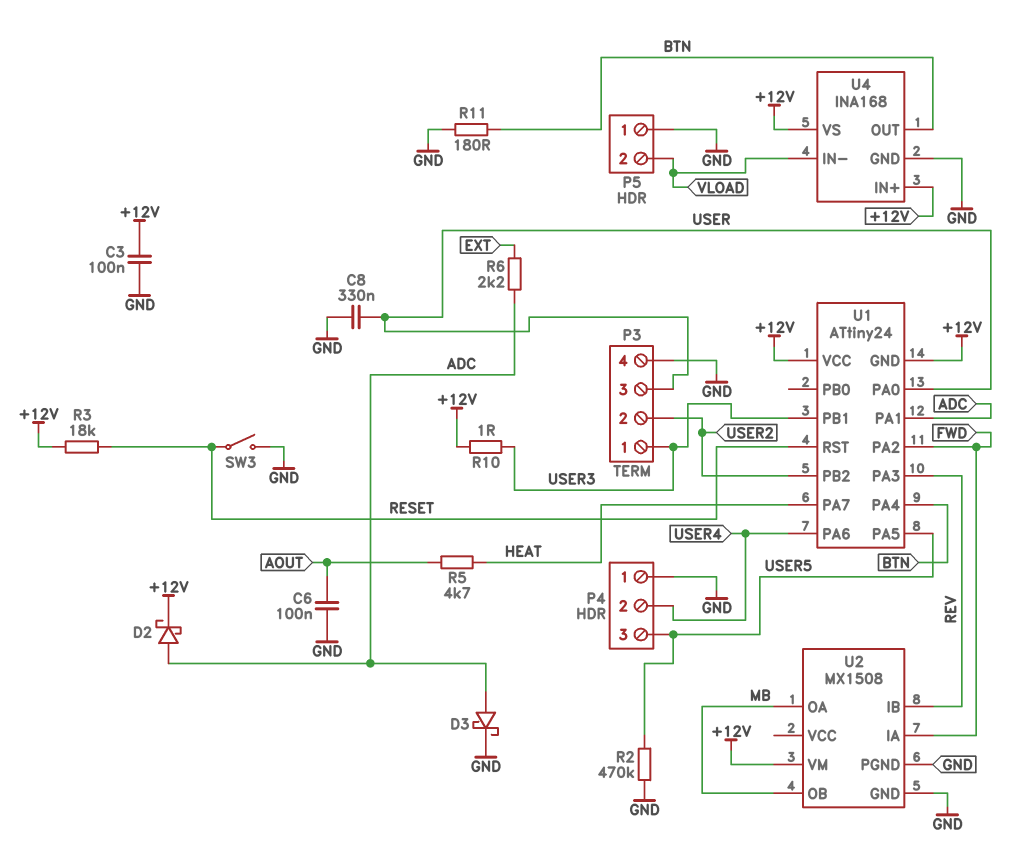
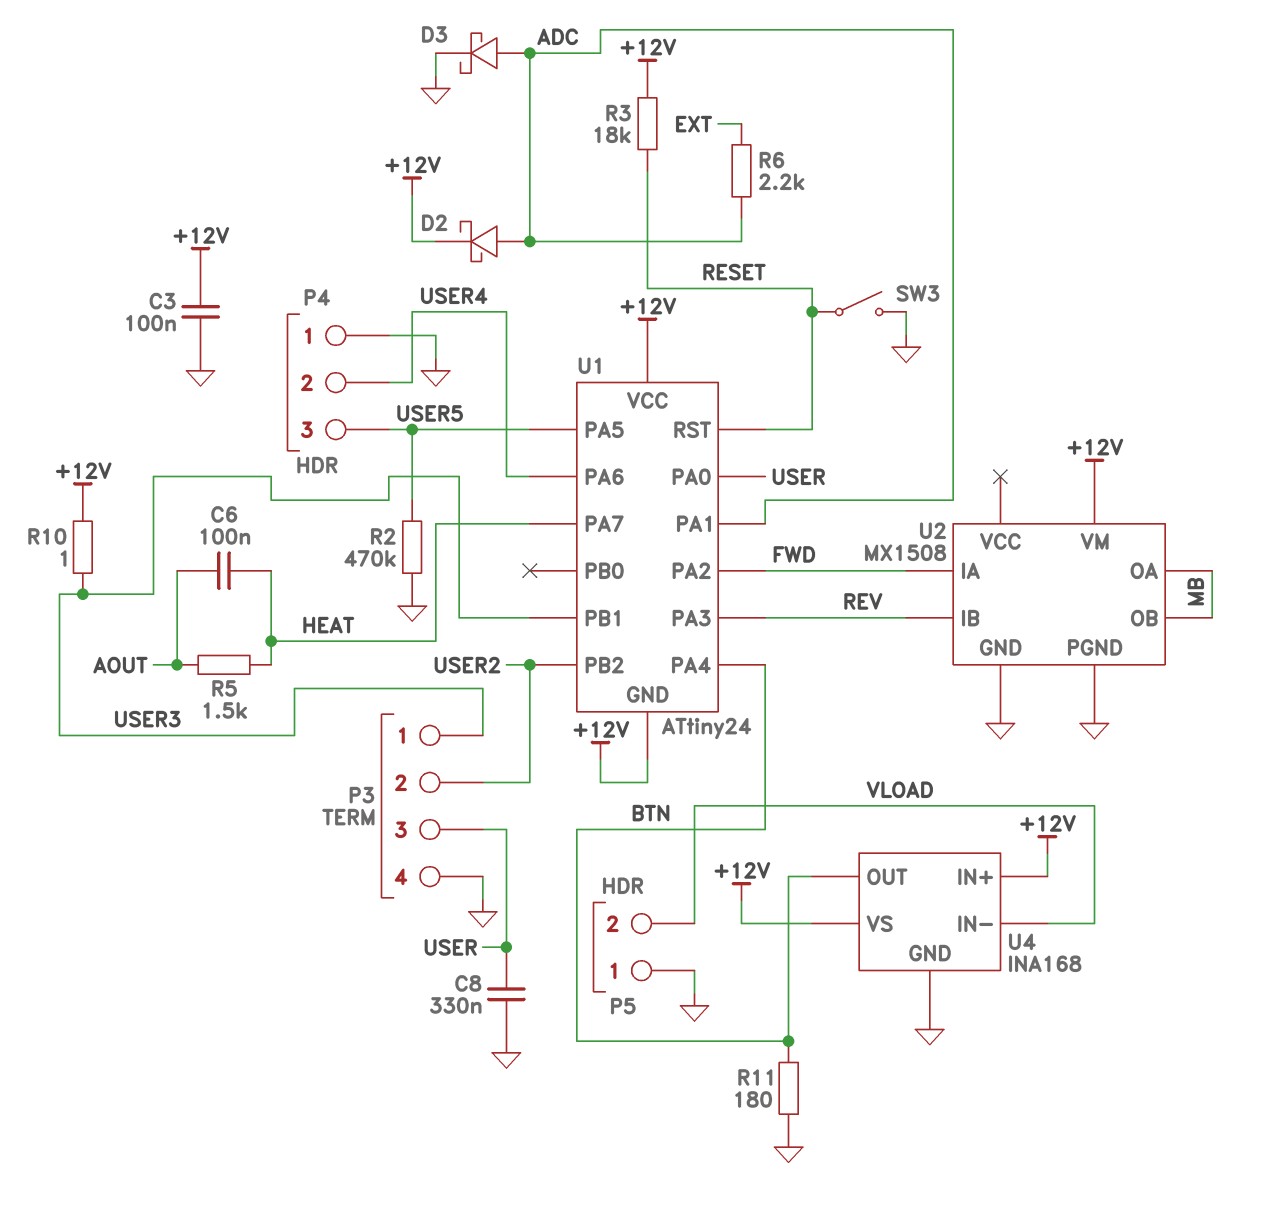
C6: 100nF (AOUT, GND) -> 100nF (AOUT, HEAT)
R5: 4.7k (AOUT, HEAT) -> 1.5k (AOUT, HEAT)

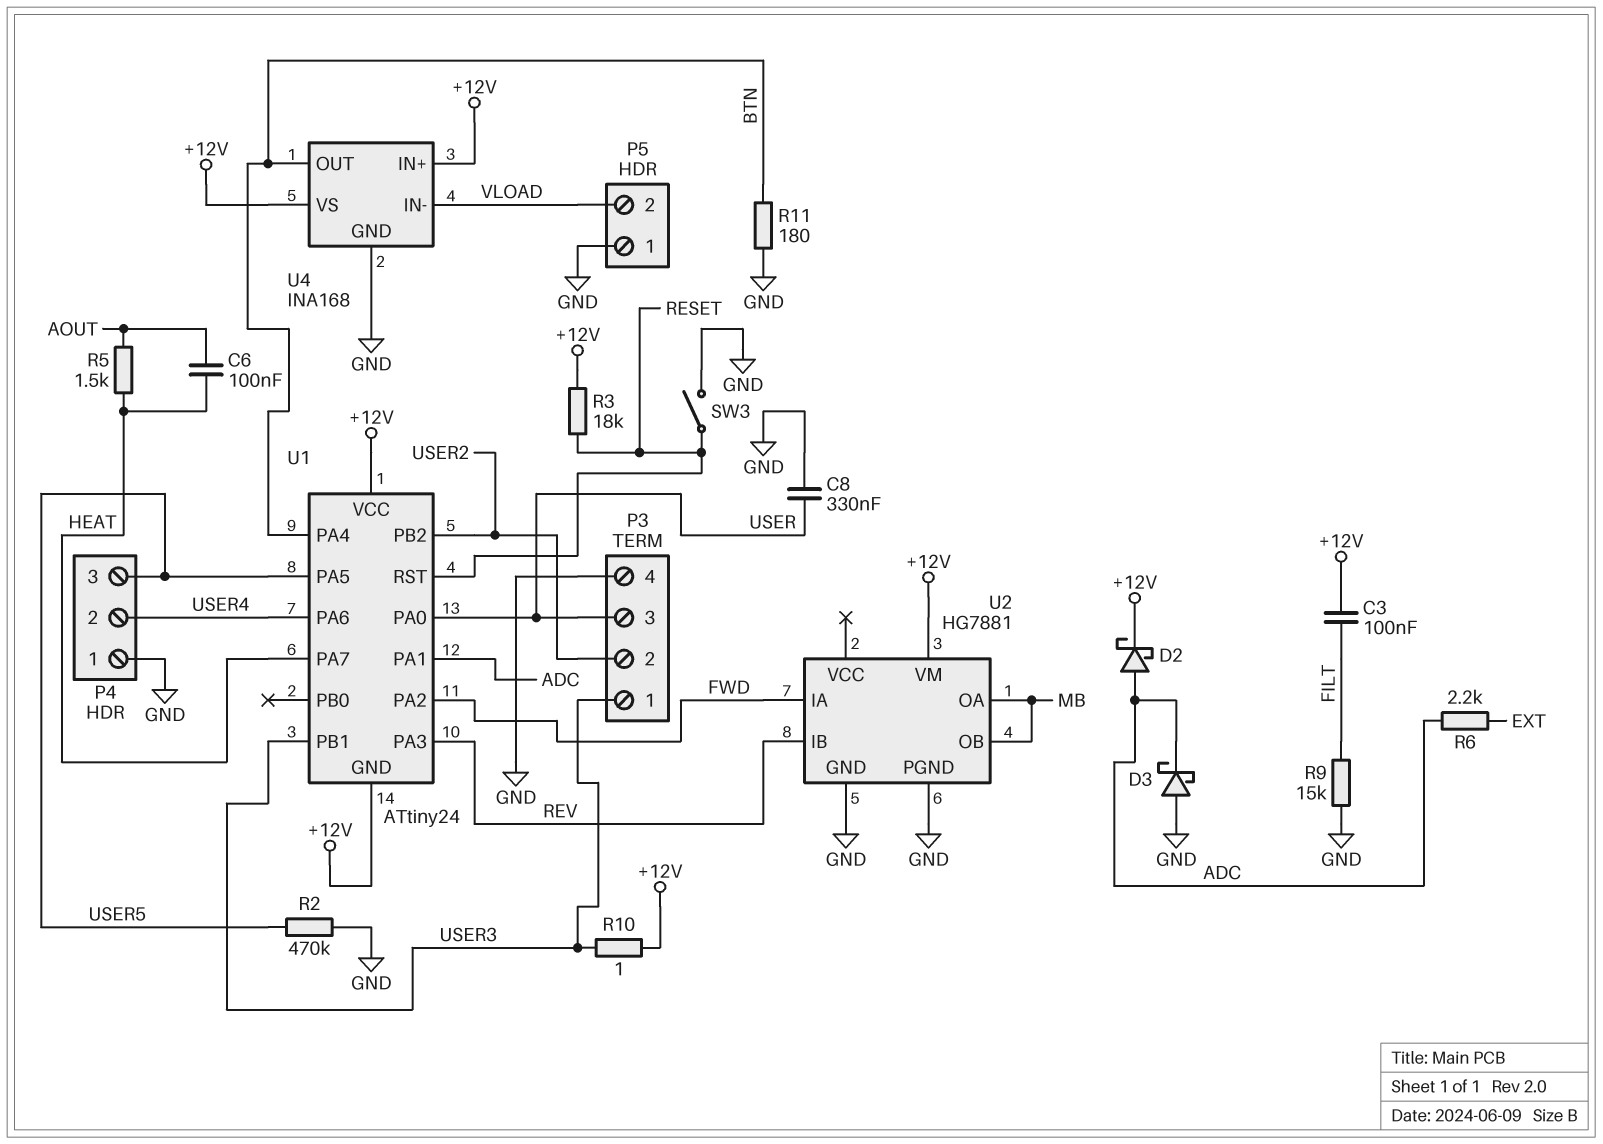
C3: 100nF (+12V, GND) -> 100nF (+12V, FILT)
D3: schottky (A ADC, K GND) -> schottky (A GND, K ADC)
R9: none -> 15k (FILT, GND)
U2: MX1508 -> HG7881

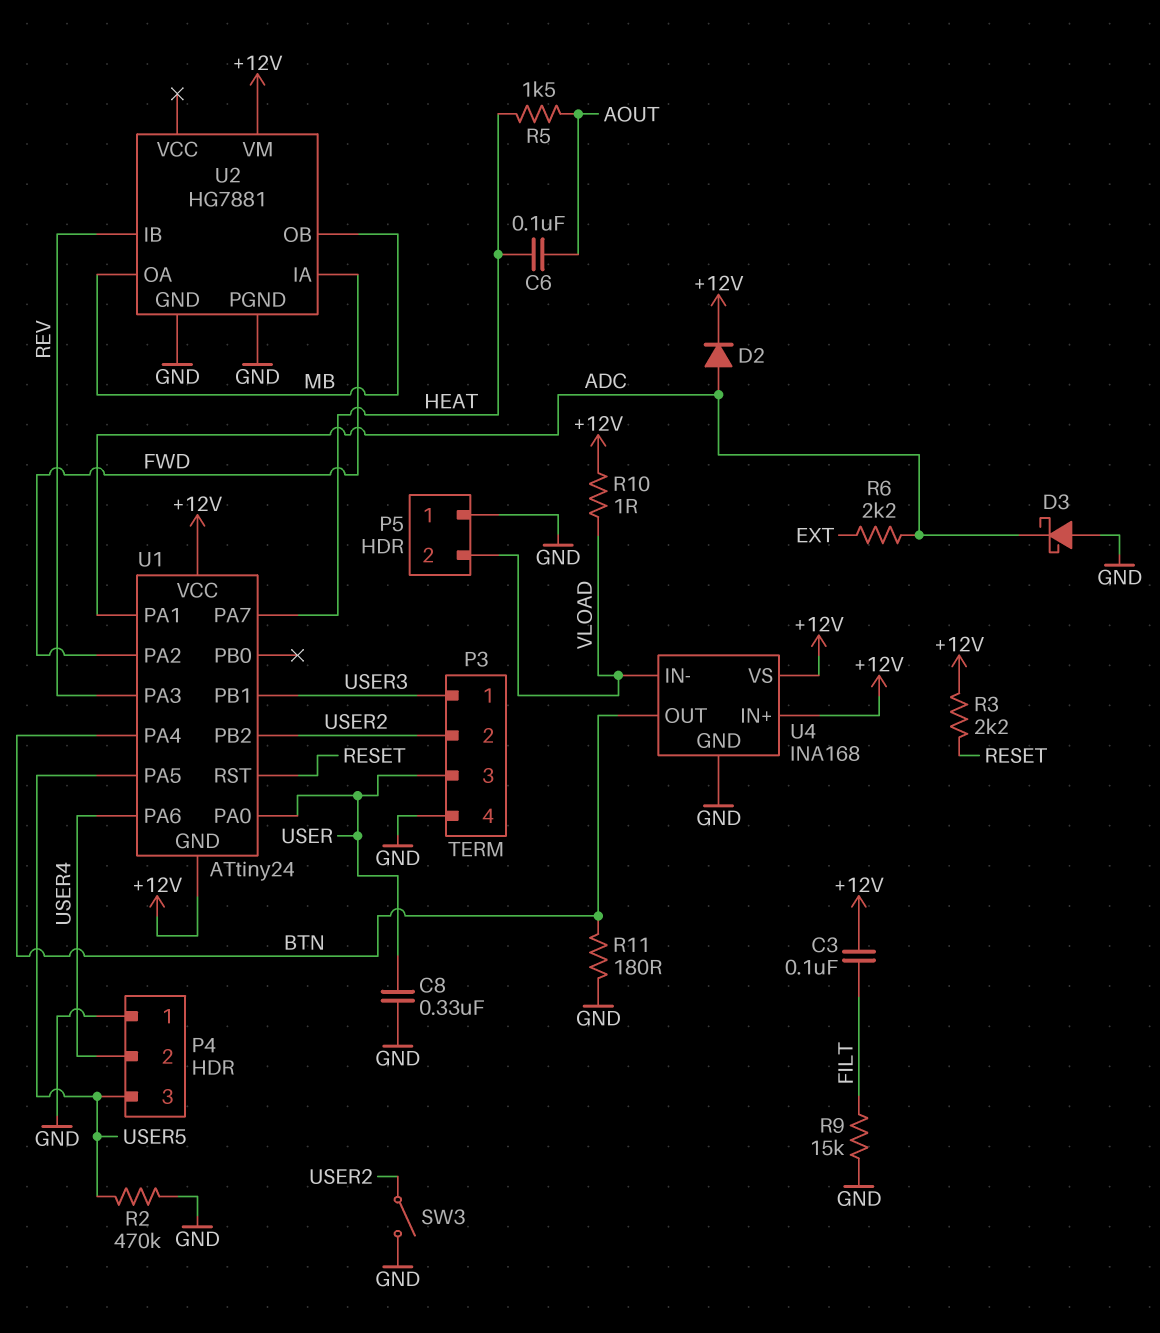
D2: schottky (A ADC, K +12V) -> diode (A ADC, K +12V)
R3: 18k (+12V, RESET) -> 2.2k (+12V, RESET)
R10: 1 (+12V, USER3) -> 1 (+12V, VLOAD)
SW3: switch (GND, RESET) -> switch (GND, USER2)

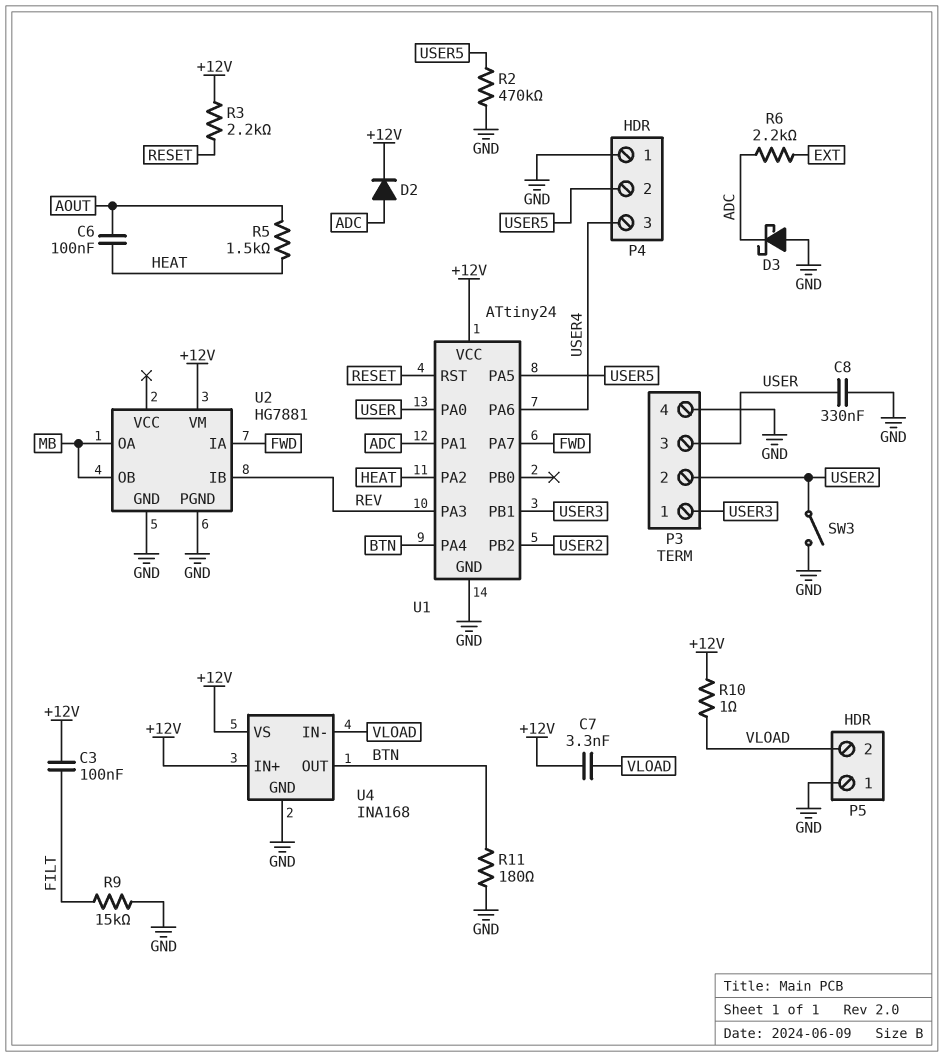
C7: none -> 3.3nF (+12V, VLOAD)
P4 pin 2: USER4 -> USER5
P4 pin 3: USER5 -> USER4
U1 pin GND: +12V -> GND
U1 pin PA2: FWD -> HEAT
U1 pin PA7: HEAT -> FWD

